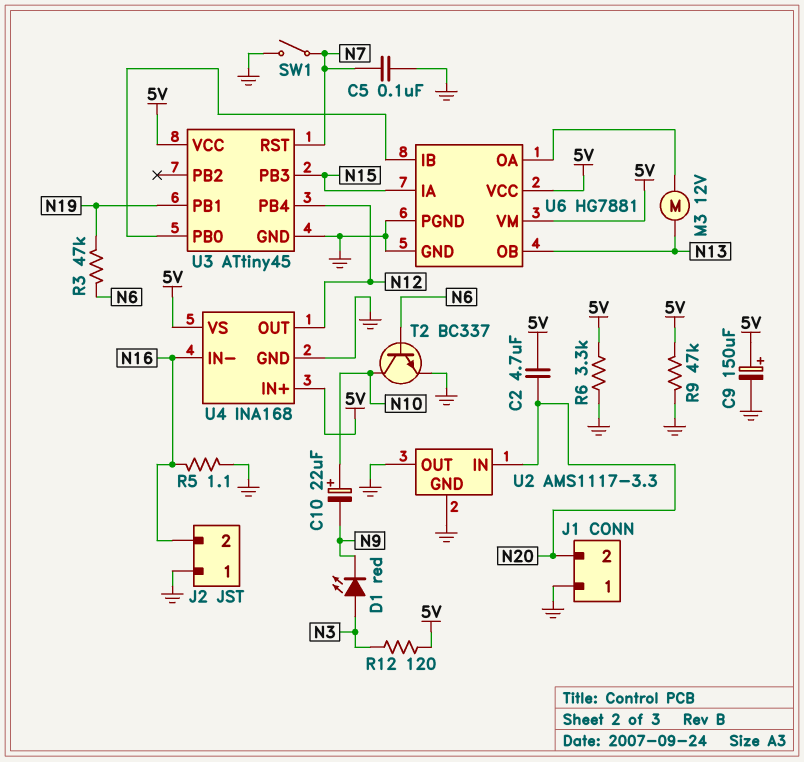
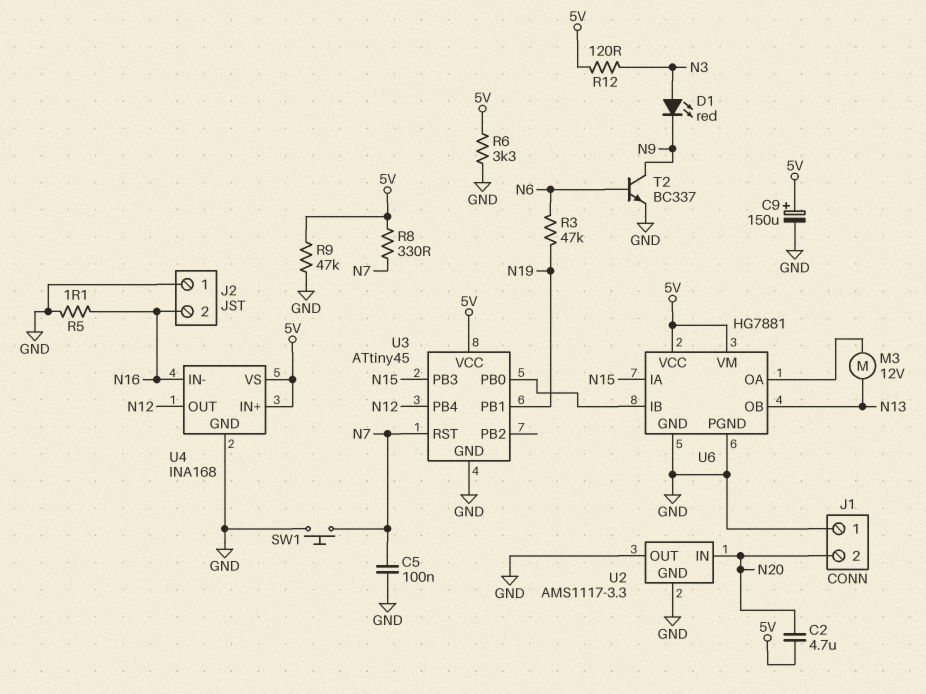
C10: 22uF (plus N10, minus N9) -> none
R8: none -> 330 (5V, N7)
SW1: switch (GND, N7) -> button (GND, N7)
T2: NPN BC337 (B N6, C N10, E GND) -> NPN BC337 (B N6, C N9, E GND)

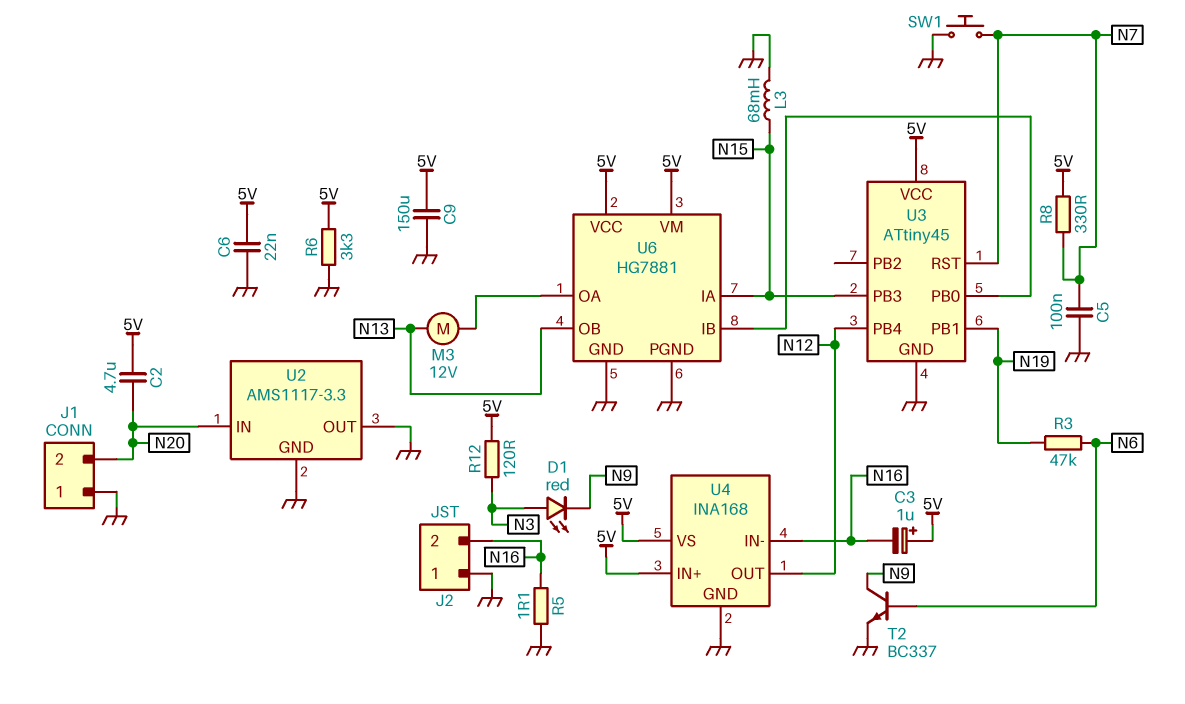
C3: none -> 1uF (plus 5V, minus N16)
C6: none -> 22nF (5V, GND)
C9: 150uF (plus 5V, minus GND) -> 150uF (5V, GND)
L3: none -> 68mH (GND, N15)
R9: 47k (5V, GND) -> none

